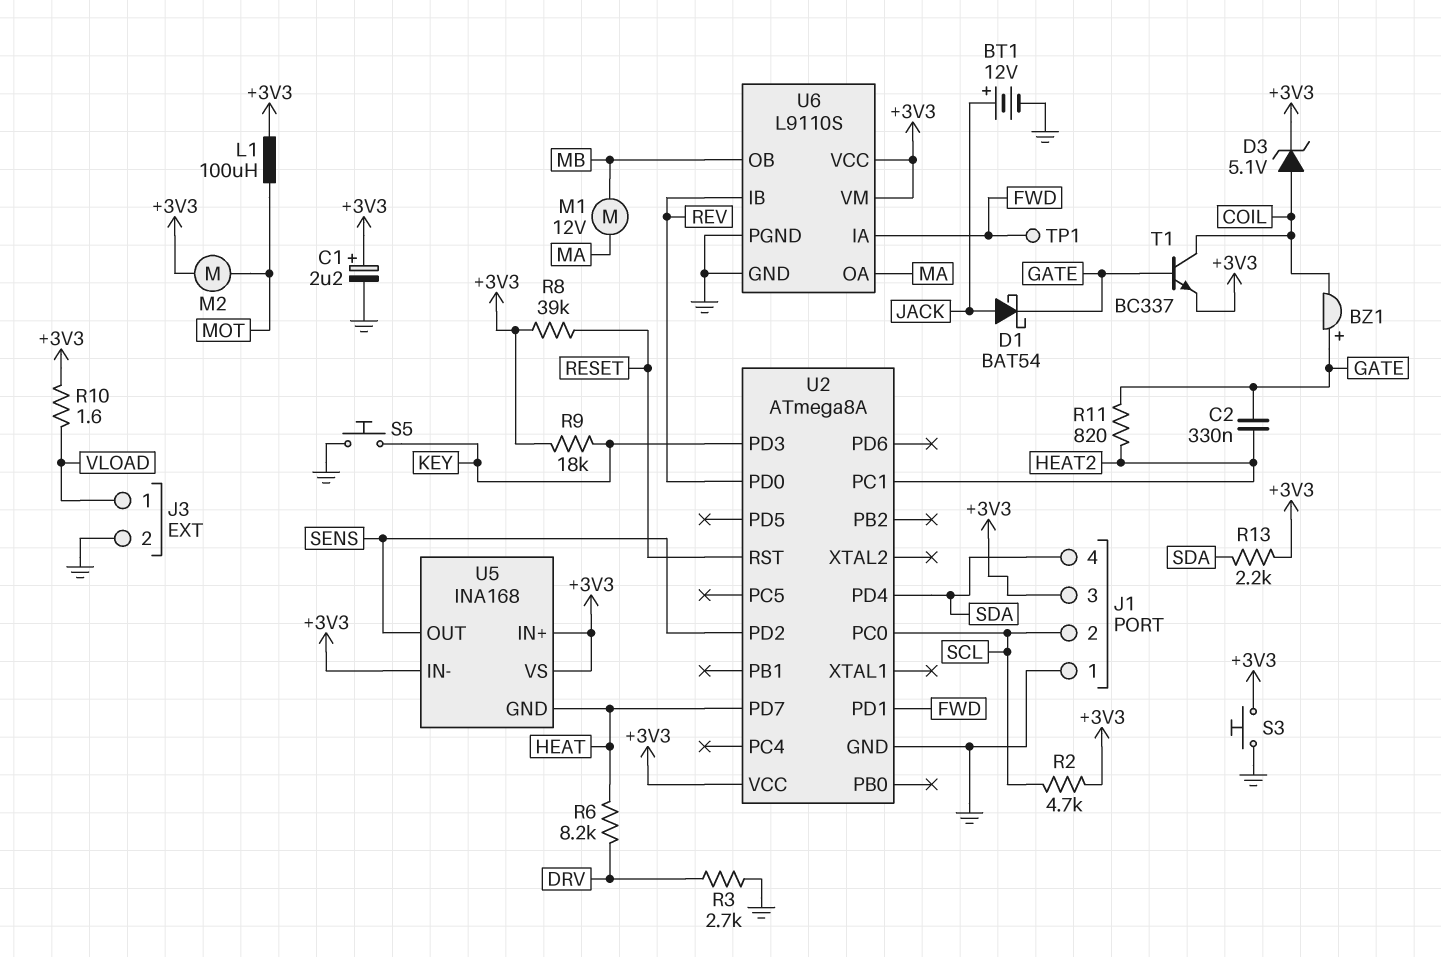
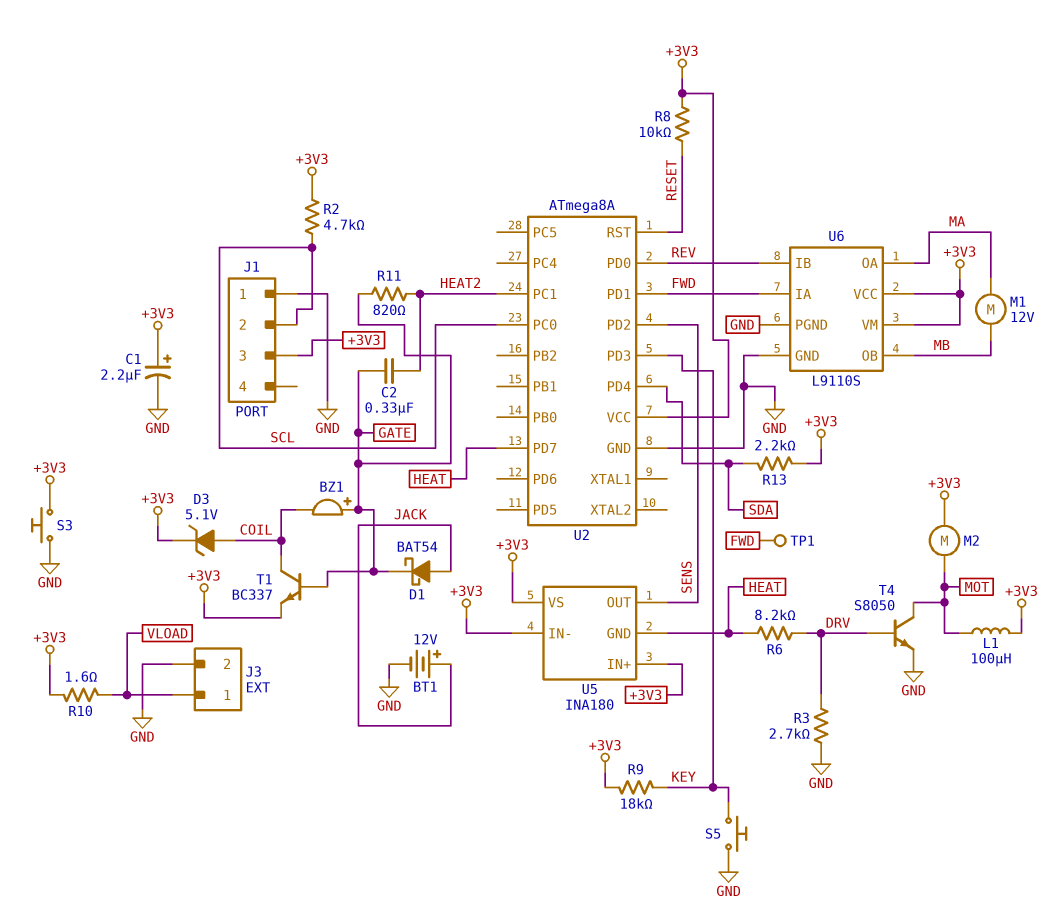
J1 pin 4: SDA -> none
R8: 39k (+3V3, RESET) -> 10k (+3V3, RESET)
T4: none -> NPN S8050 (B DRV, C MOT, E GND)
U5: INA168 -> INA180

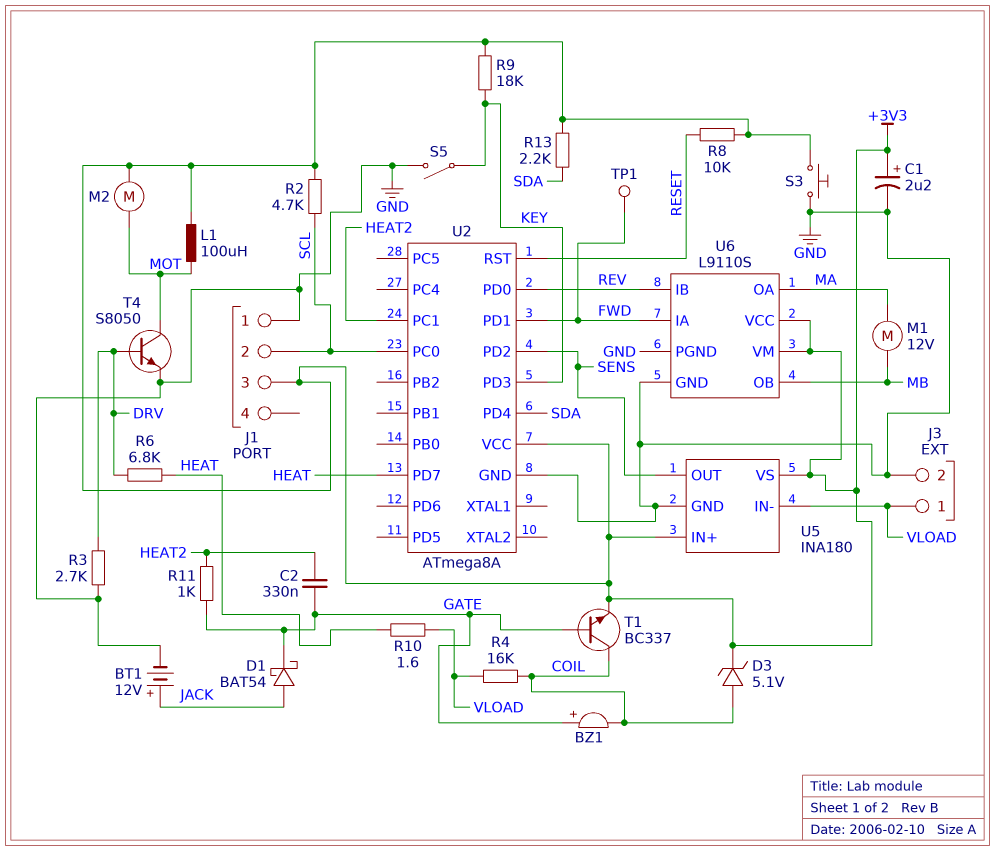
R4: none -> 16k (COIL, VLOAD)
R6: 8.2k (DRV, HEAT) -> 6.8k (DRV, HEAT)
R10: 1.6 (+3V3, VLOAD) -> 1.6 (HEAT, VLOAD)
R11: 820 (GATE, HEAT2) -> 1k (GATE, HEAT2)
S5: button (GND, KEY) -> switch (GND, KEY)
U5 pin GND: HEAT -> GND
U5 pin IN-: +3V3 -> VLOAD

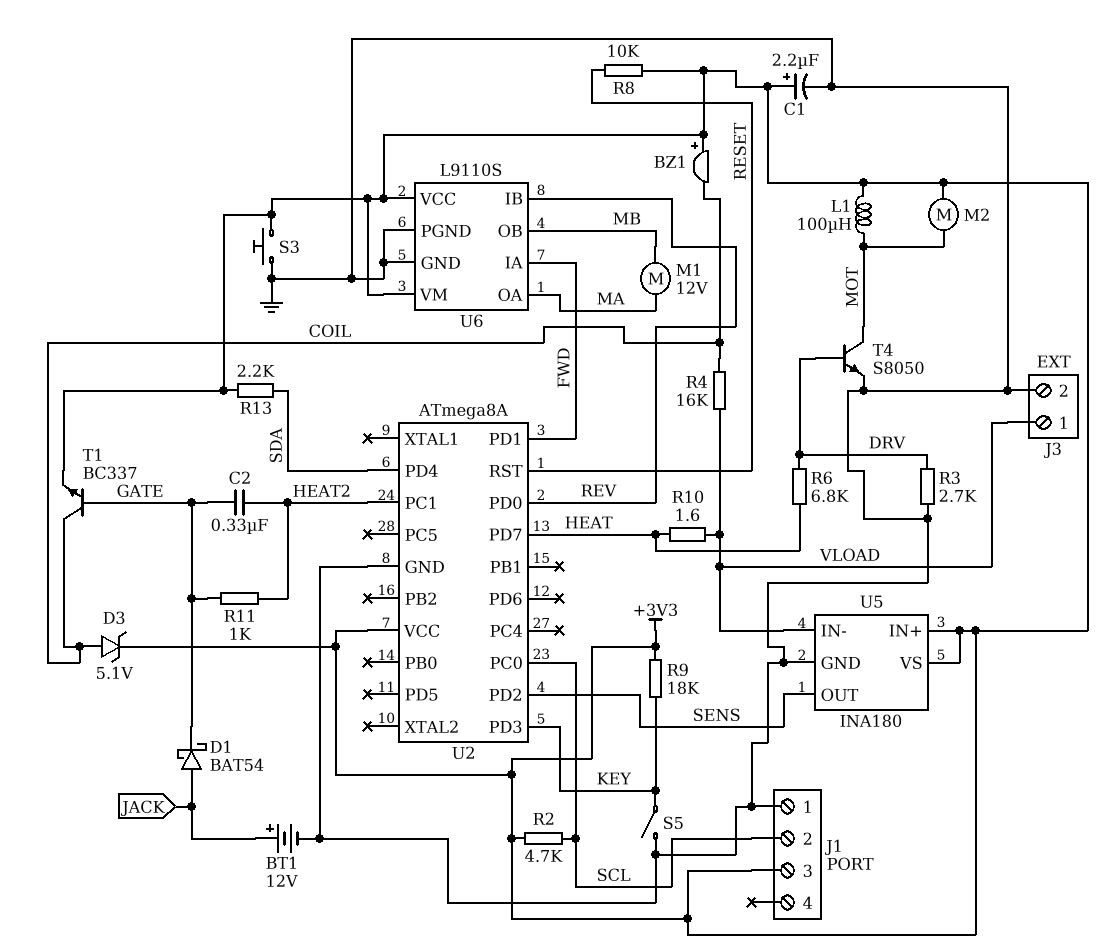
BZ1: buzzer (plus GATE, minus COIL) -> buzzer (plus +3V3, minus COIL)
TP1: test point (FWD) -> none

